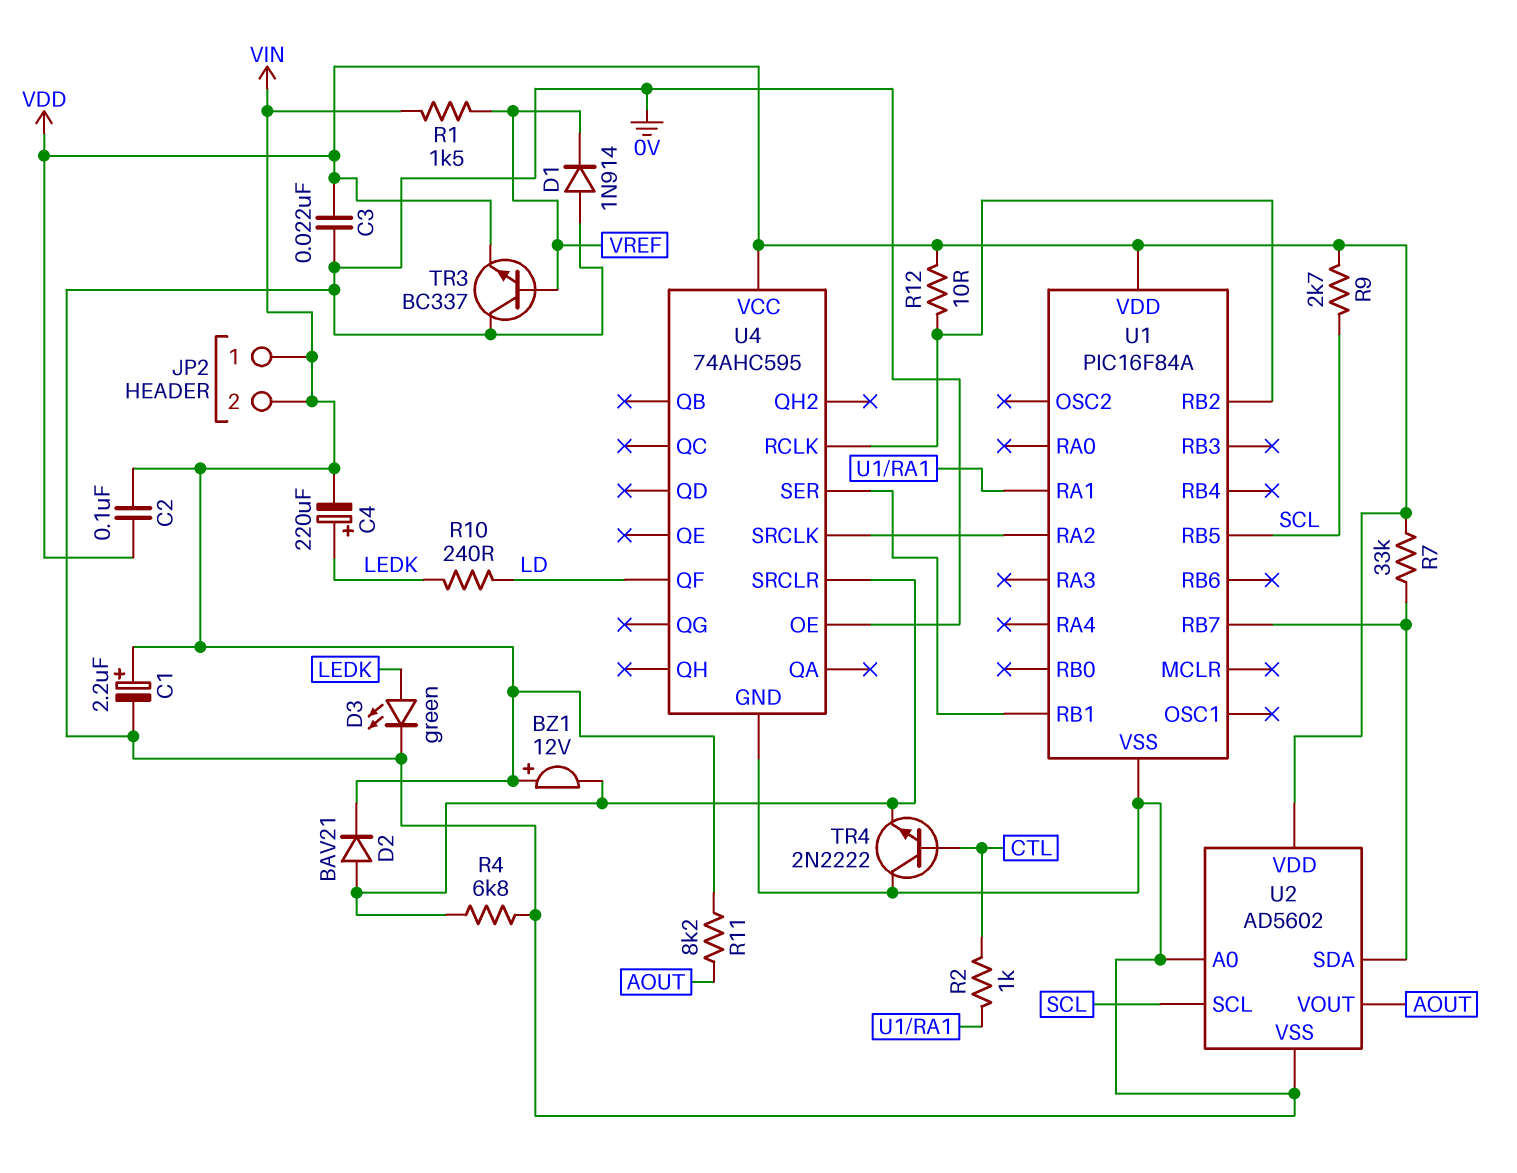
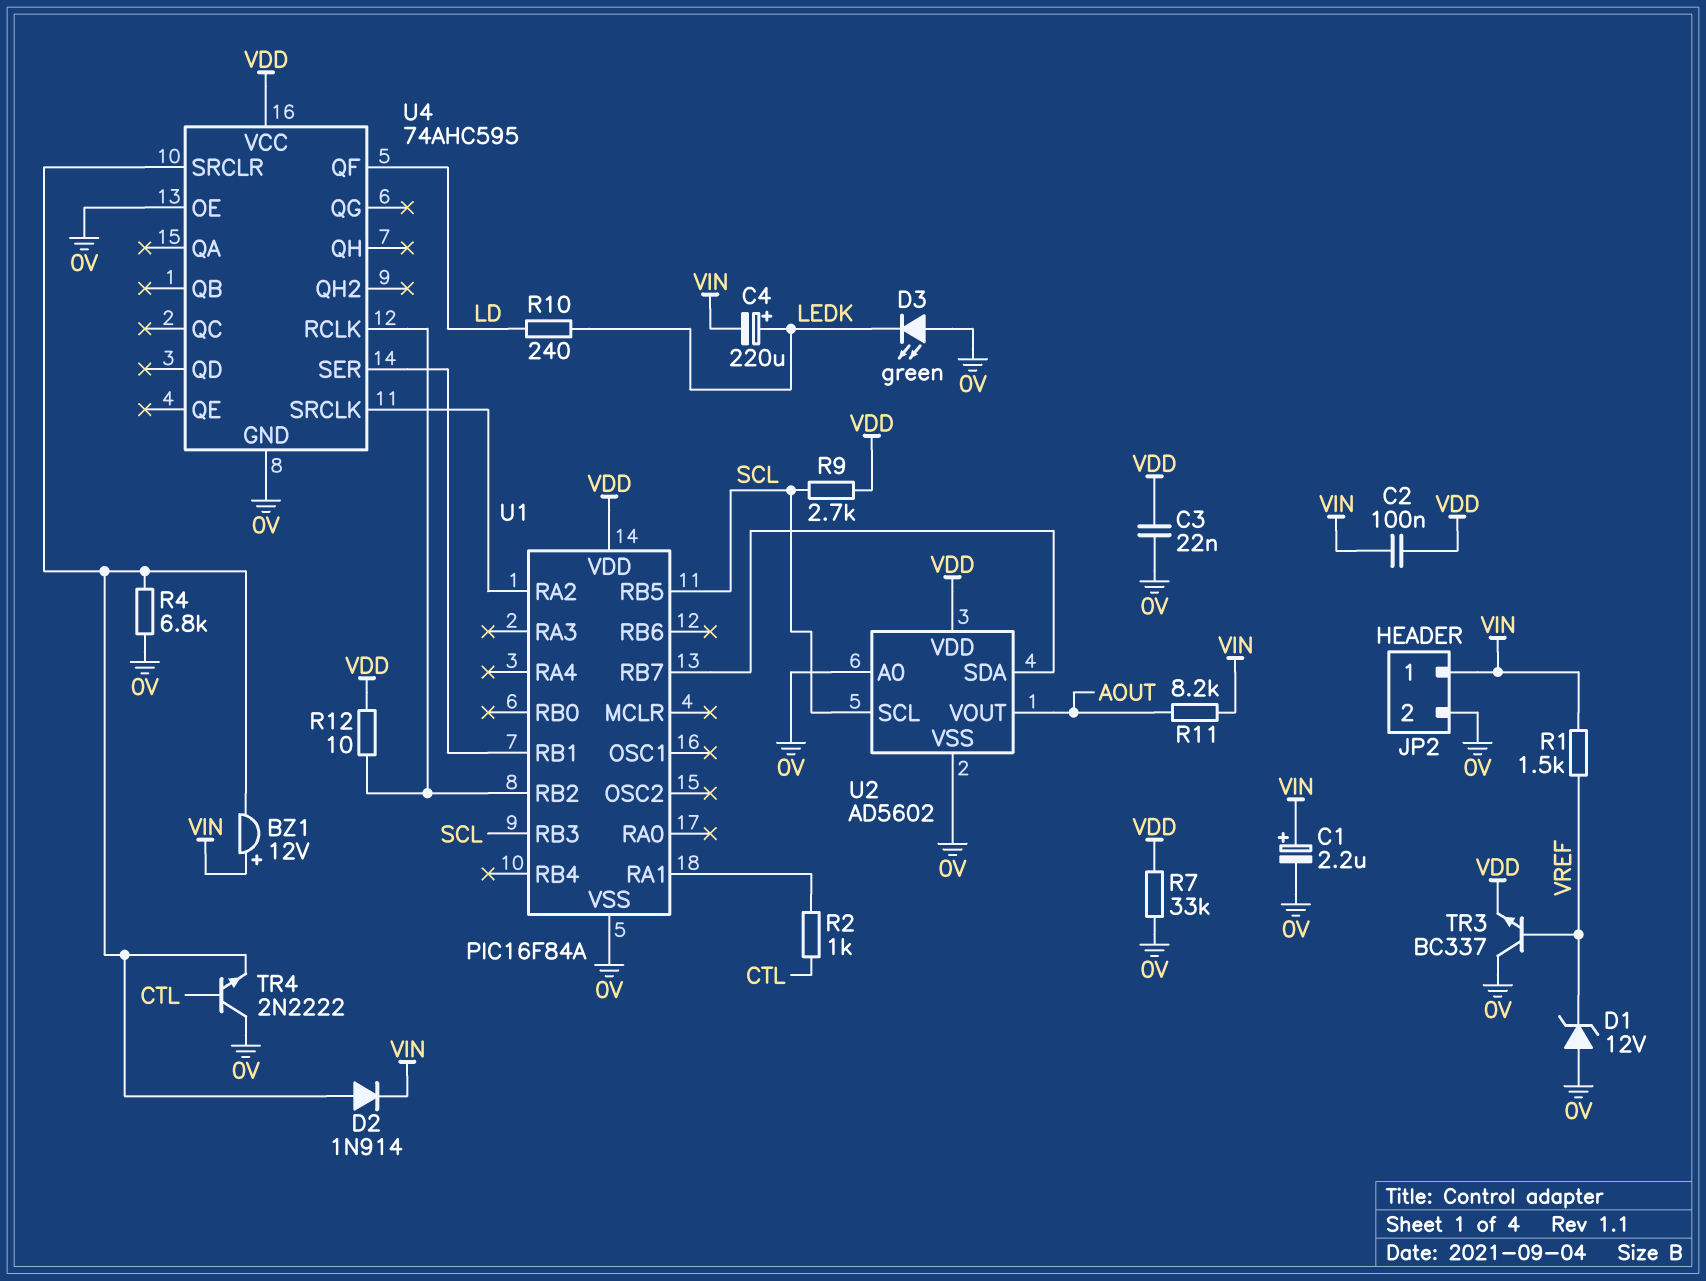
D1: diode 1N914 (A 0V, K VREF) -> zener 12V (A 0V, K VREF)
D2: diode BAV21 (A U4/SRCLR, K VIN) -> diode 1N914 (A U4/SRCLR, K VIN)
D3: LED green (A LEDK, K 0V) -> LED green (A 0V, K LEDK)
JP2 pin 2: VIN -> 0V
R7: 33k (U1/RB7, VDD) -> 33k (0V, VDD)
U1 pin RB3: none -> SCL

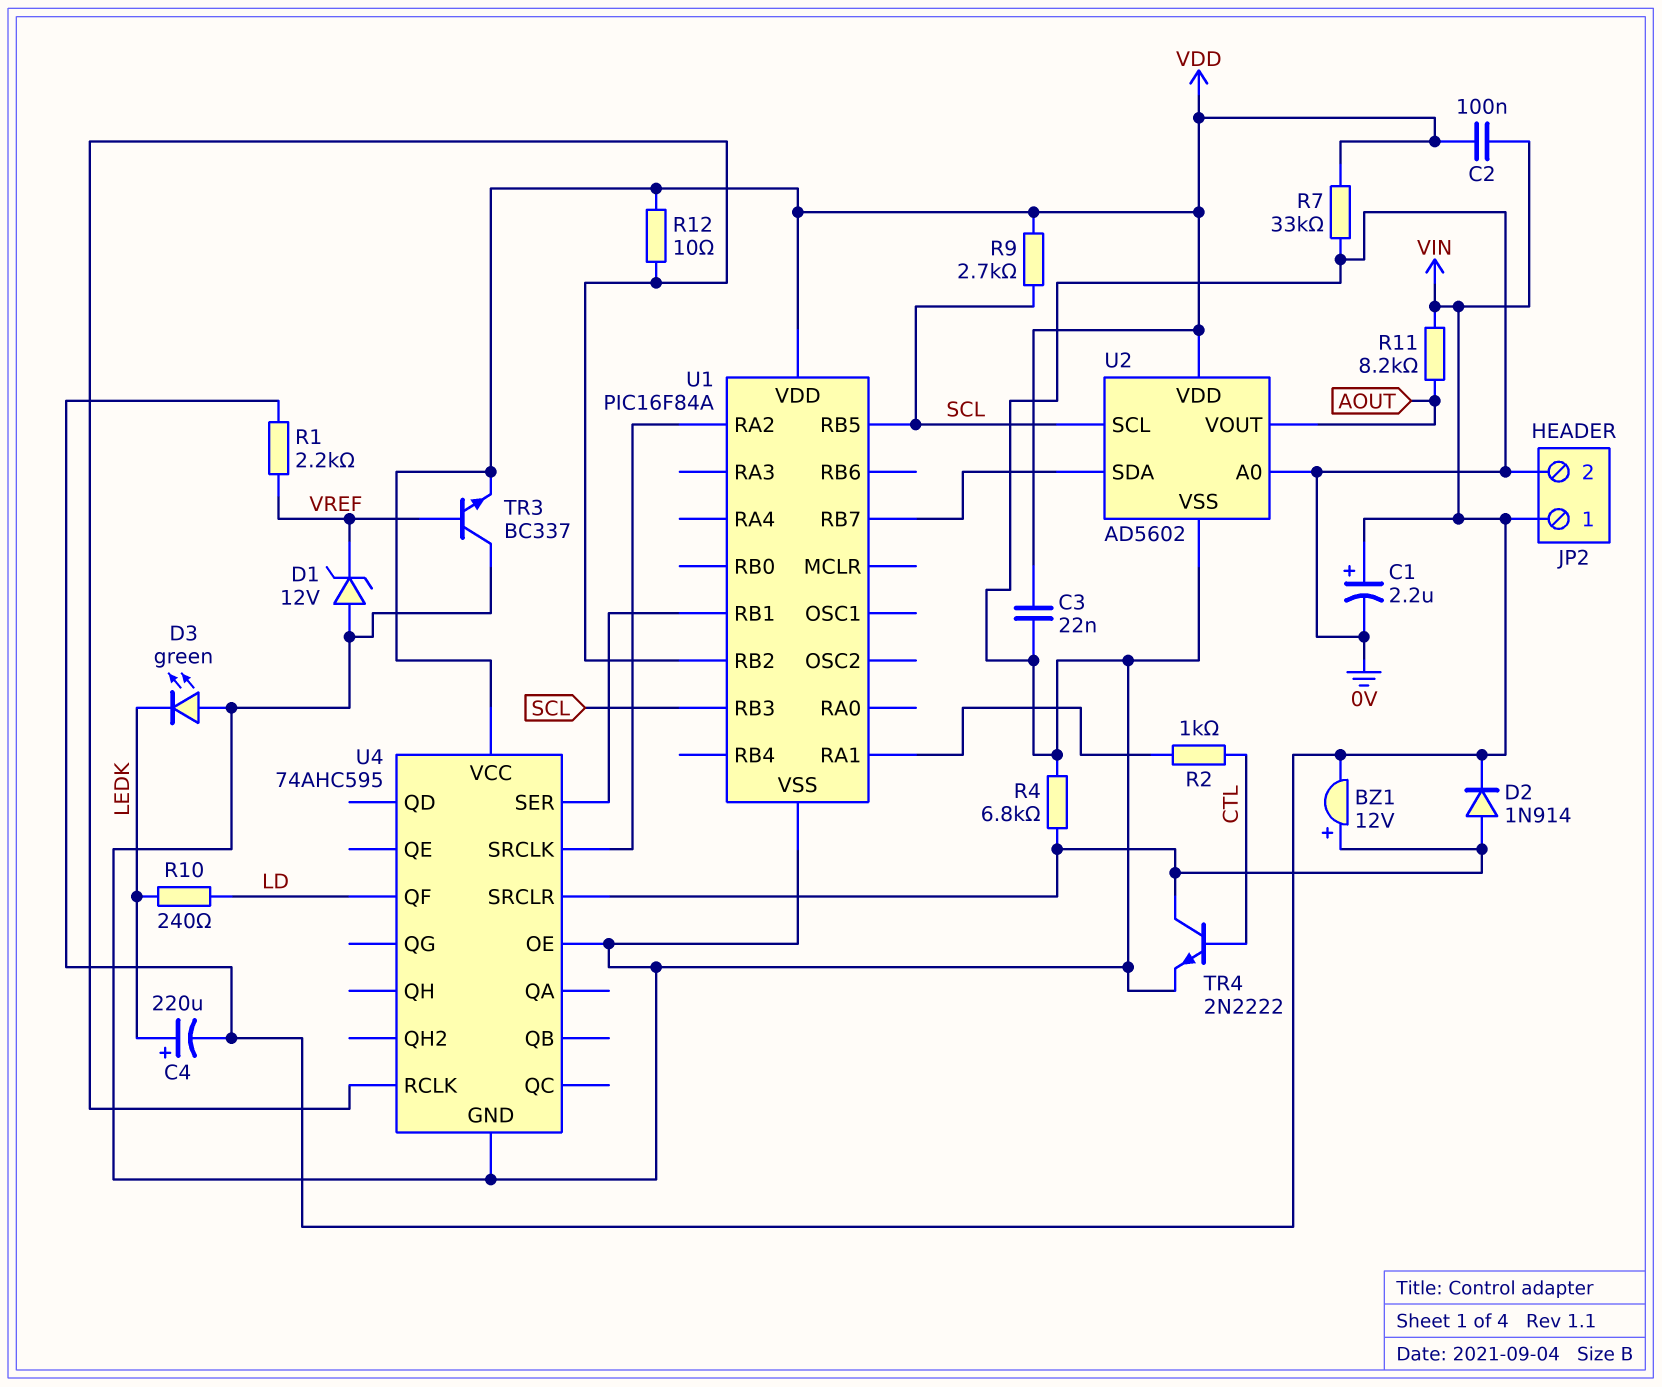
BZ1: buzzer 12V (plus VIN, minus U4/SRCLR) -> buzzer 12V (plus U4/SRCLR, minus VIN)
R1: 1.5k (VIN, VREF) -> 2.2k (VIN, VREF)
TR4: NPN 2N2222 (B CTL, C 0V, E U4/SRCLR) -> NPN 2N2222 (B CTL, C U4/SRCLR, E 0V)

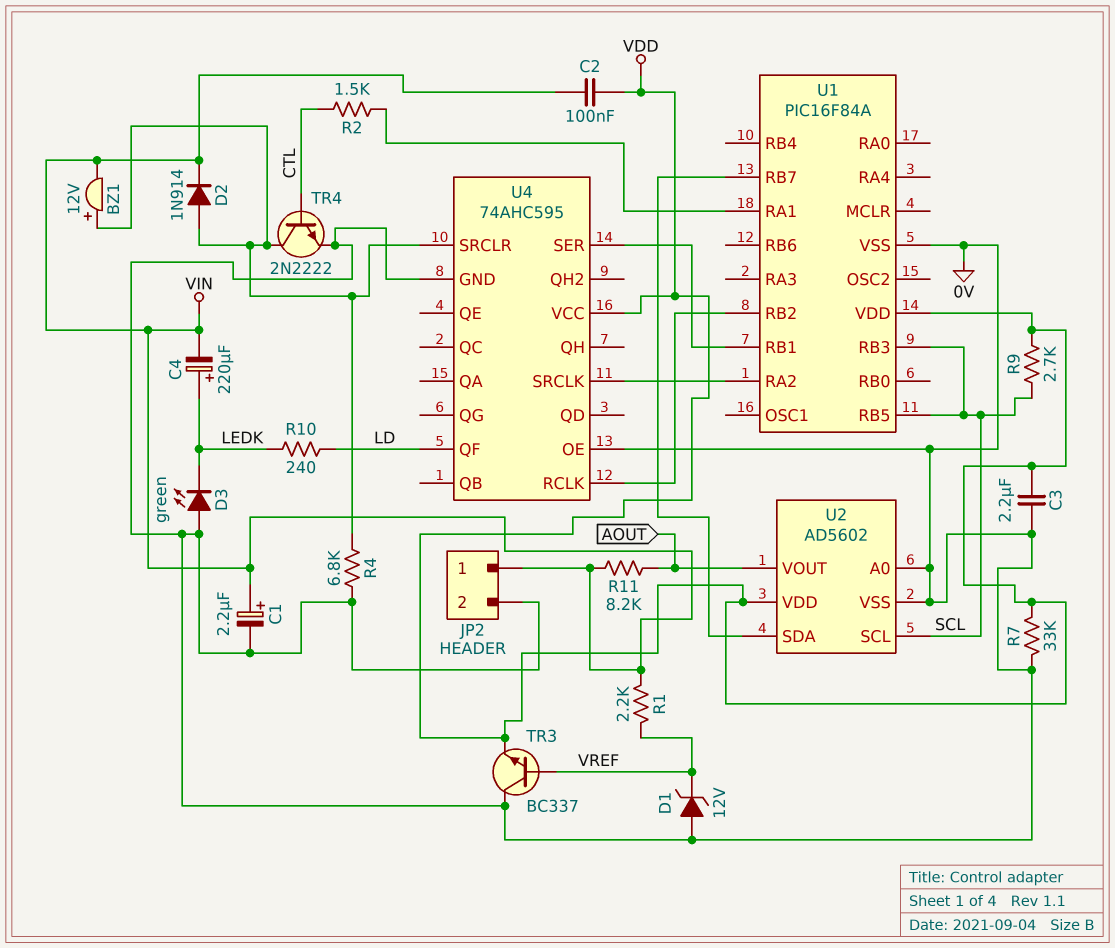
C3: 22nF (0V, VDD) -> 2.2uF (0V, VDD)
R2: 1k (CTL, U1/RA1) -> 1.5k (CTL, U1/RA1)
R12: 10 (U1/RB2, VDD) -> none

